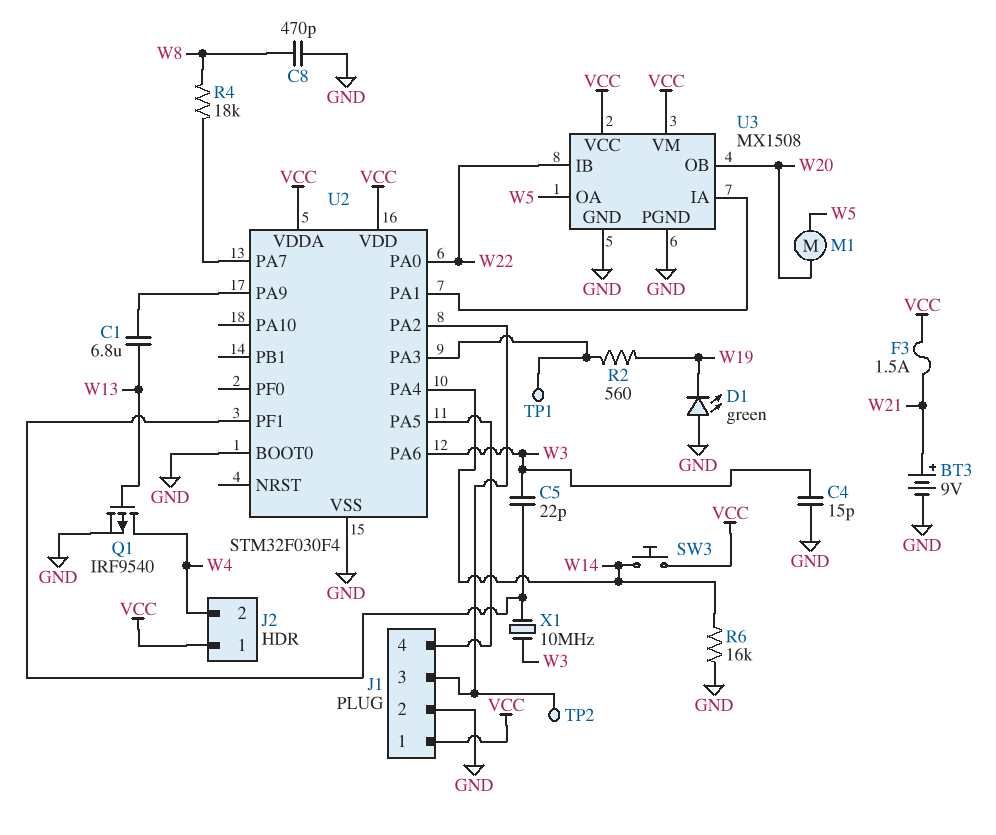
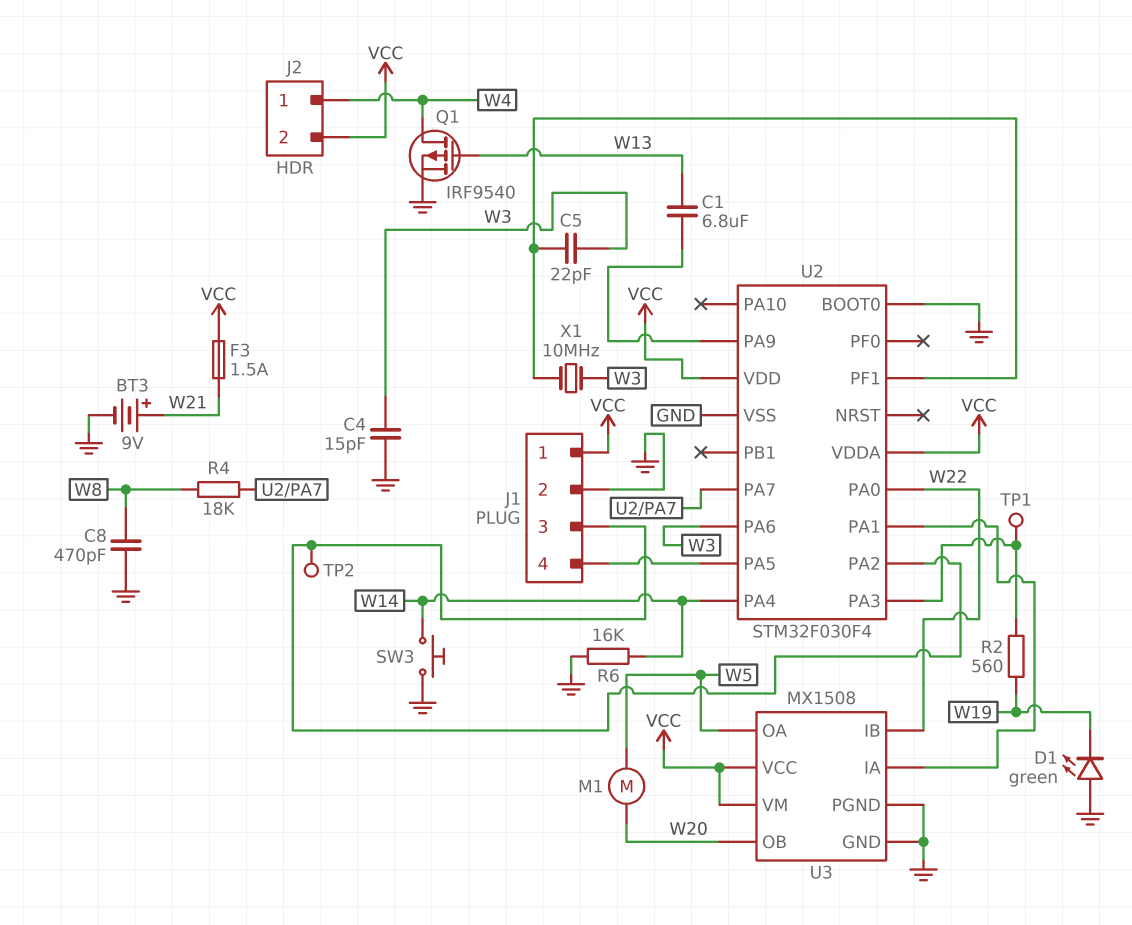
J2 pin 1: VCC -> W4
J2 pin 2: W4 -> VCC
SW3: button (VCC, W14) -> button (GND, W14)

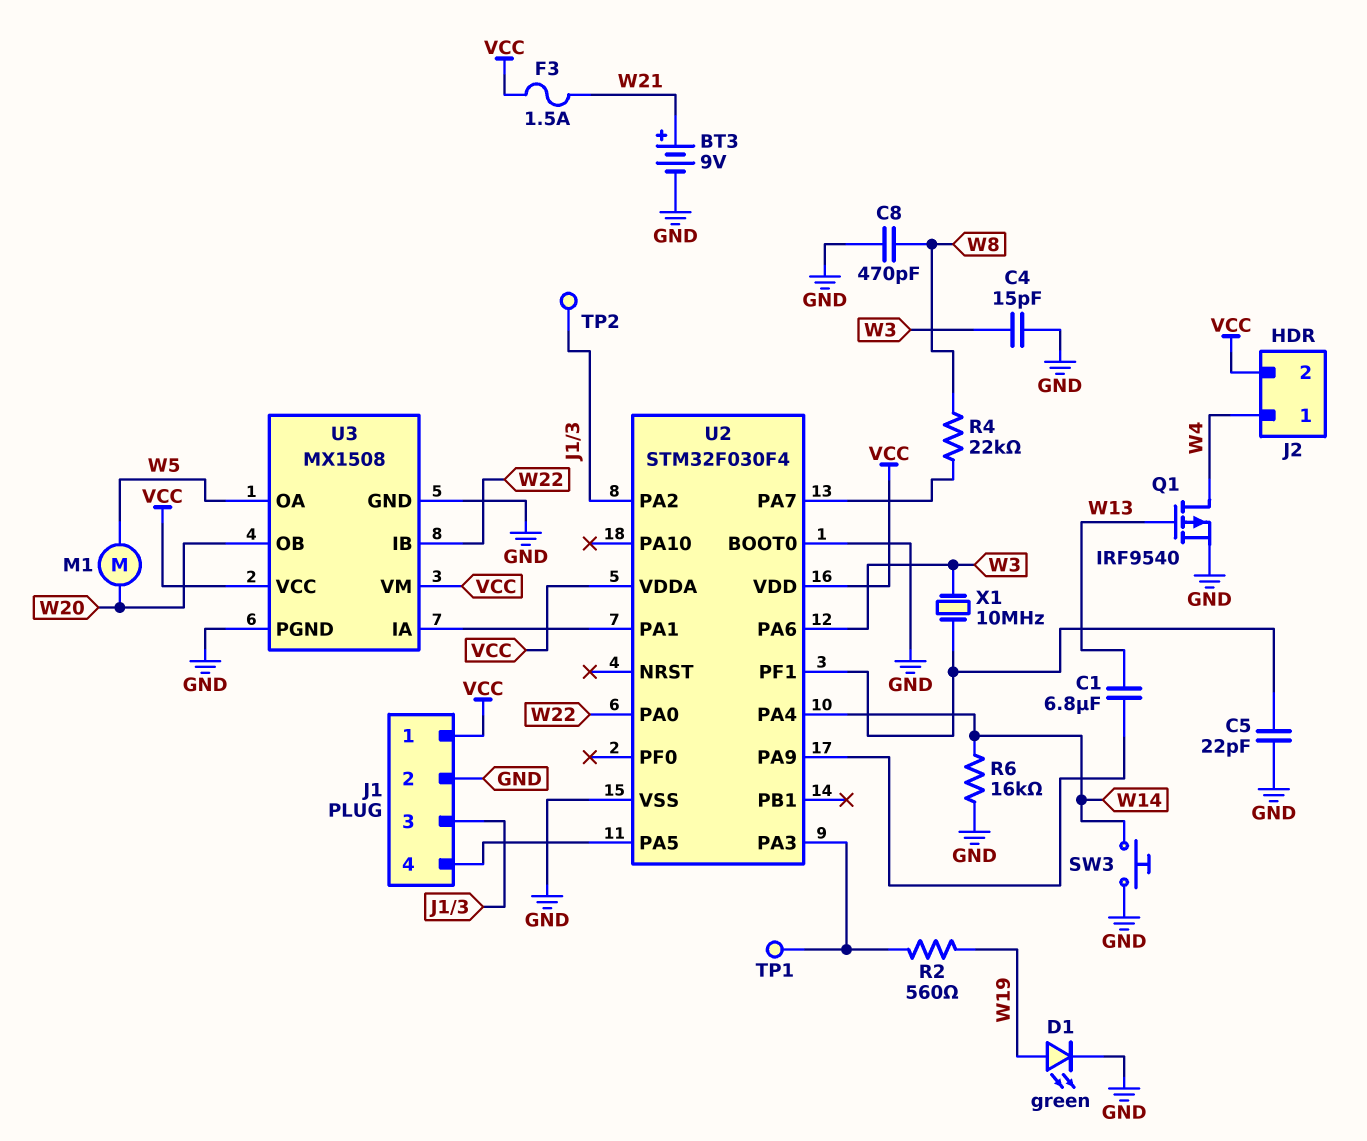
C5: 22pF (U2/PF1, W3) -> 22pF (GND, U2/PF1)
D1: LED green (A GND, K W19) -> LED green (A W19, K GND)
R4: 18k (U2/PA7, W8) -> 22k (U2/PA7, W8)

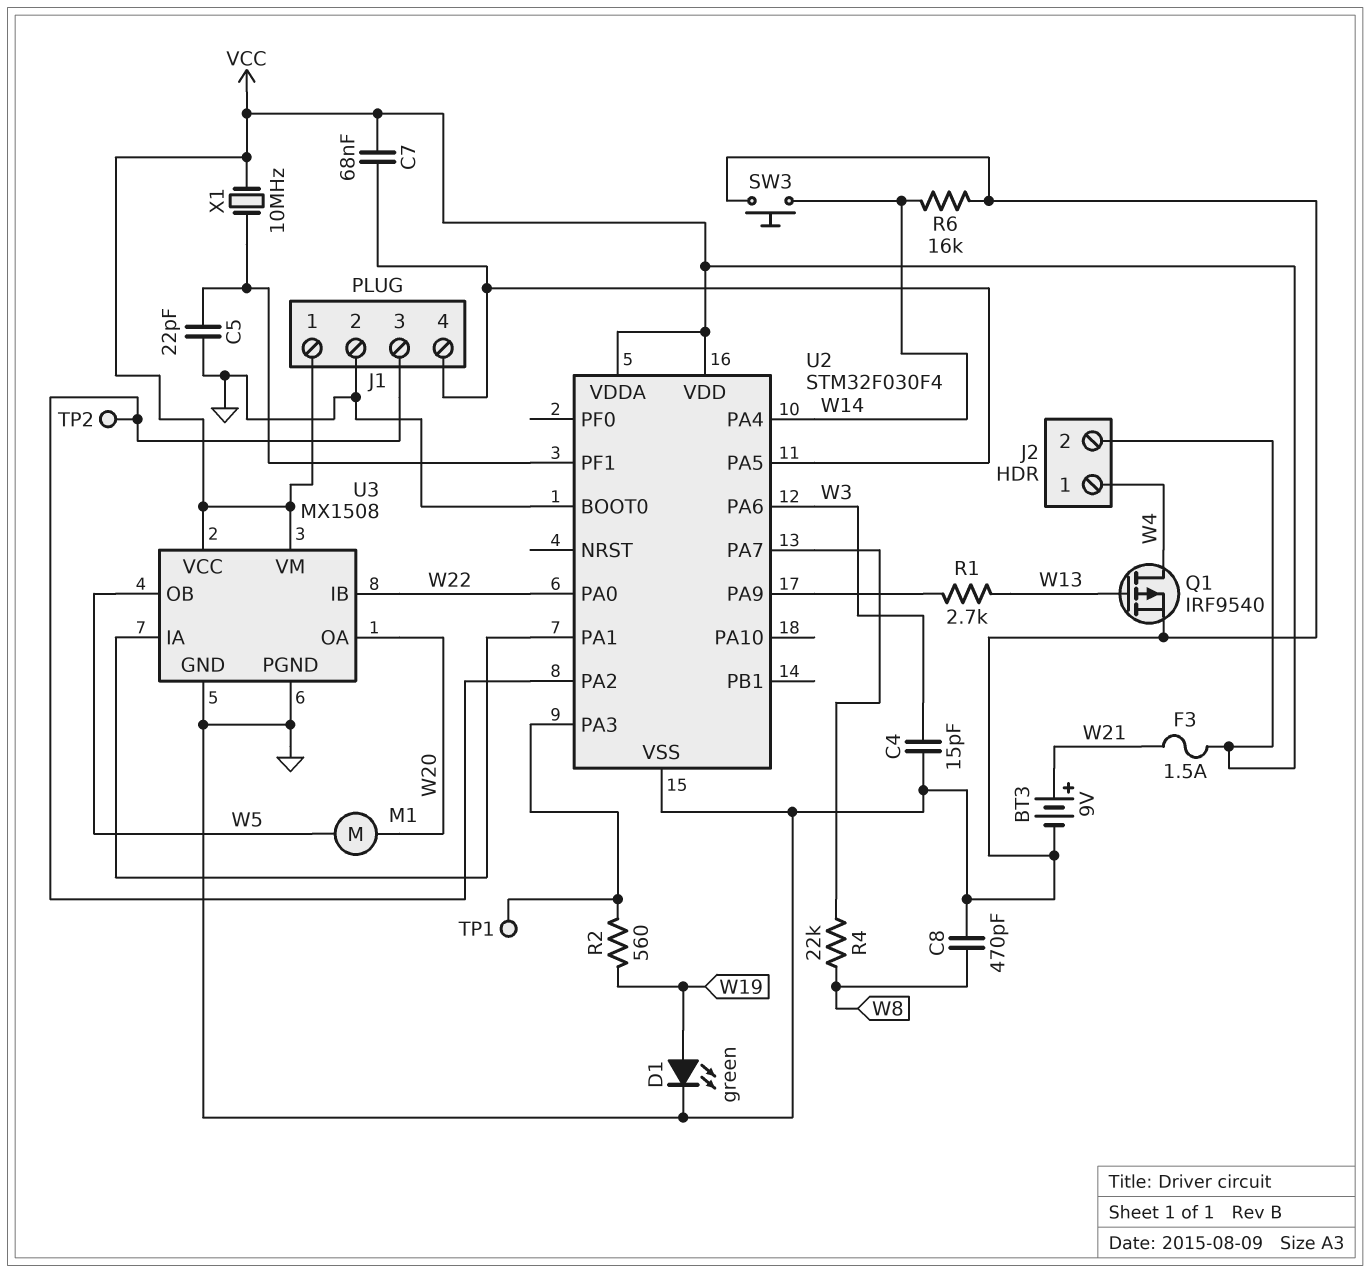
C1: 6.8uF (U2/PA9, W13) -> none
C7: none -> 68nF (J1/4, VCC)
R1: none -> 2.7k (U2/PA9, W13)
U3 pin OA: W5 -> W20
U3 pin OB: W20 -> W5
X1: 10MHz (U2/PF1, W3) -> 10MHz (U2/PF1, VCC)

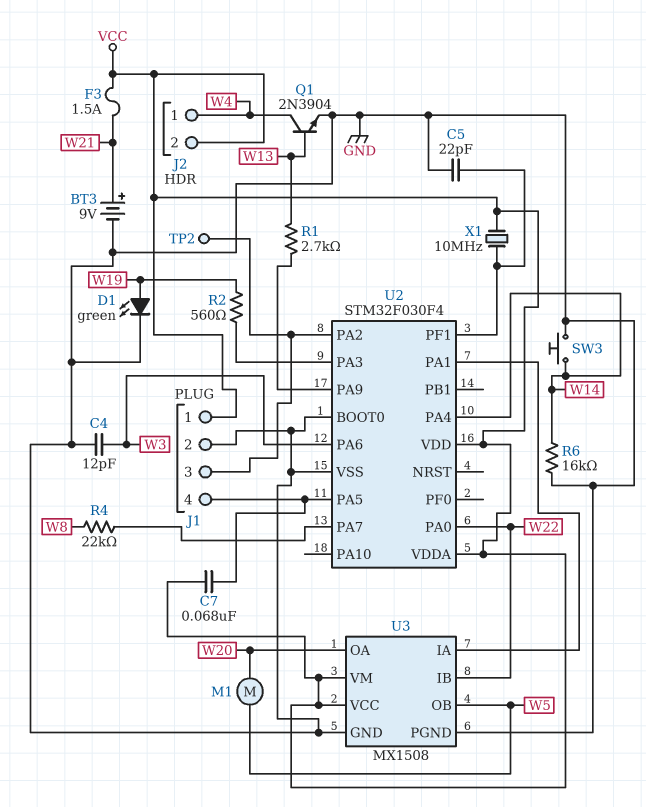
C4: 15pF (GND, W3) -> 12pF (GND, W3)
C8: 470pF (GND, W8) -> none
Q1: PMOS IRF9540 (G W13, D W4, S GND) -> NPN 2N3904 (B W13, C W4, E GND)
TP1: test point (U2/PA3) -> none

